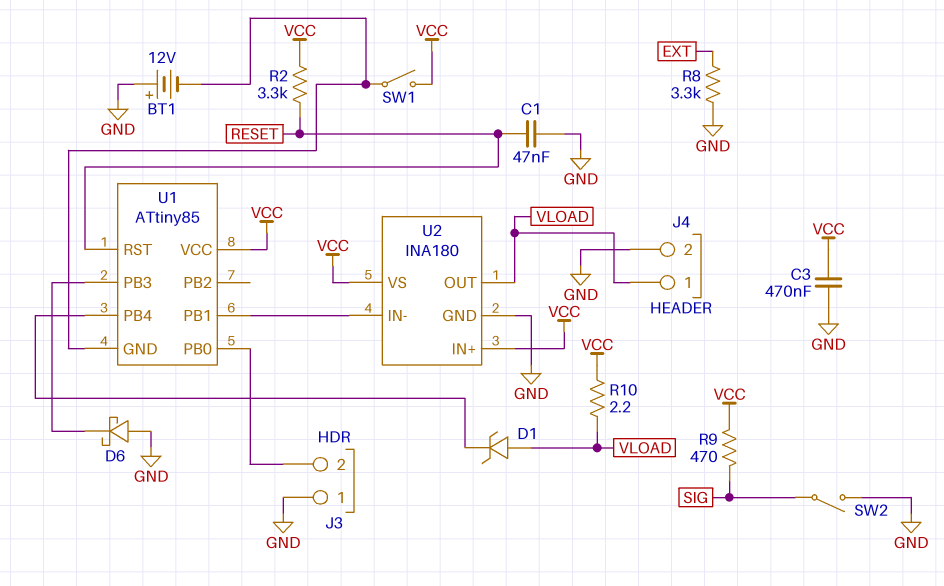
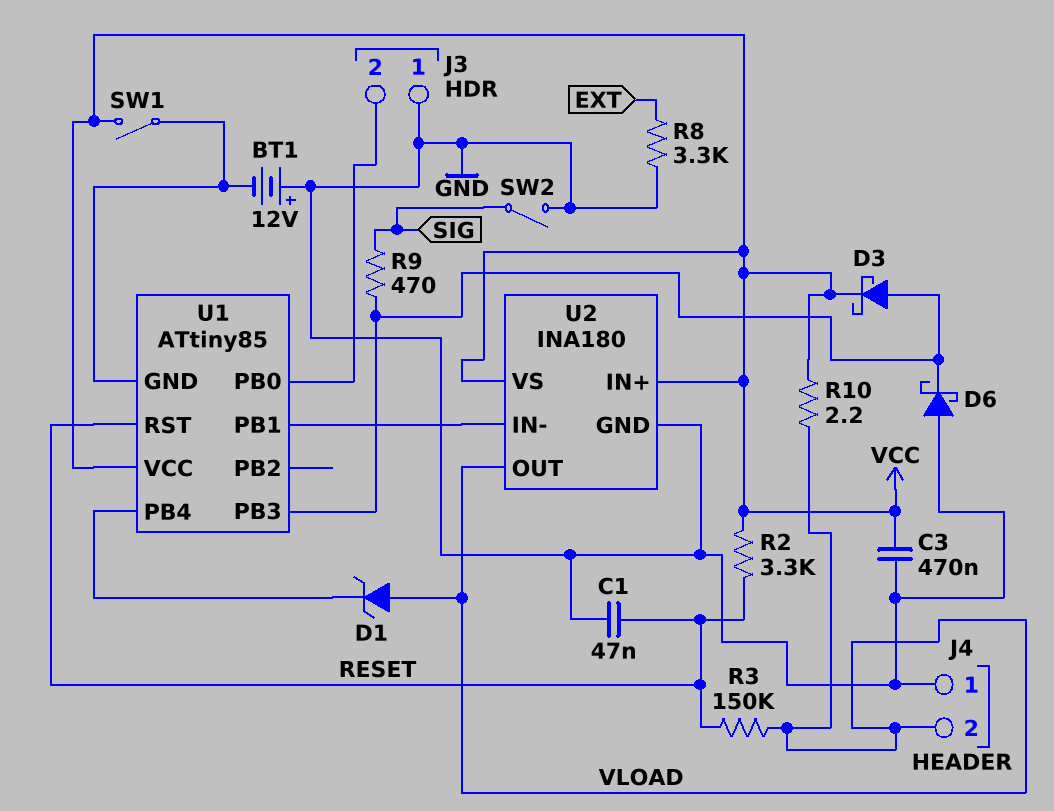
D3: none -> schottky (A U1/PB3, K VCC)
J4 pin 1: VLOAD -> GND
J4 pin 2: GND -> VLOAD
R3: none -> 150k (RESET, VLOAD)
R9: 470 (SIG, VCC) -> 470 (SIG, U1/PB3)

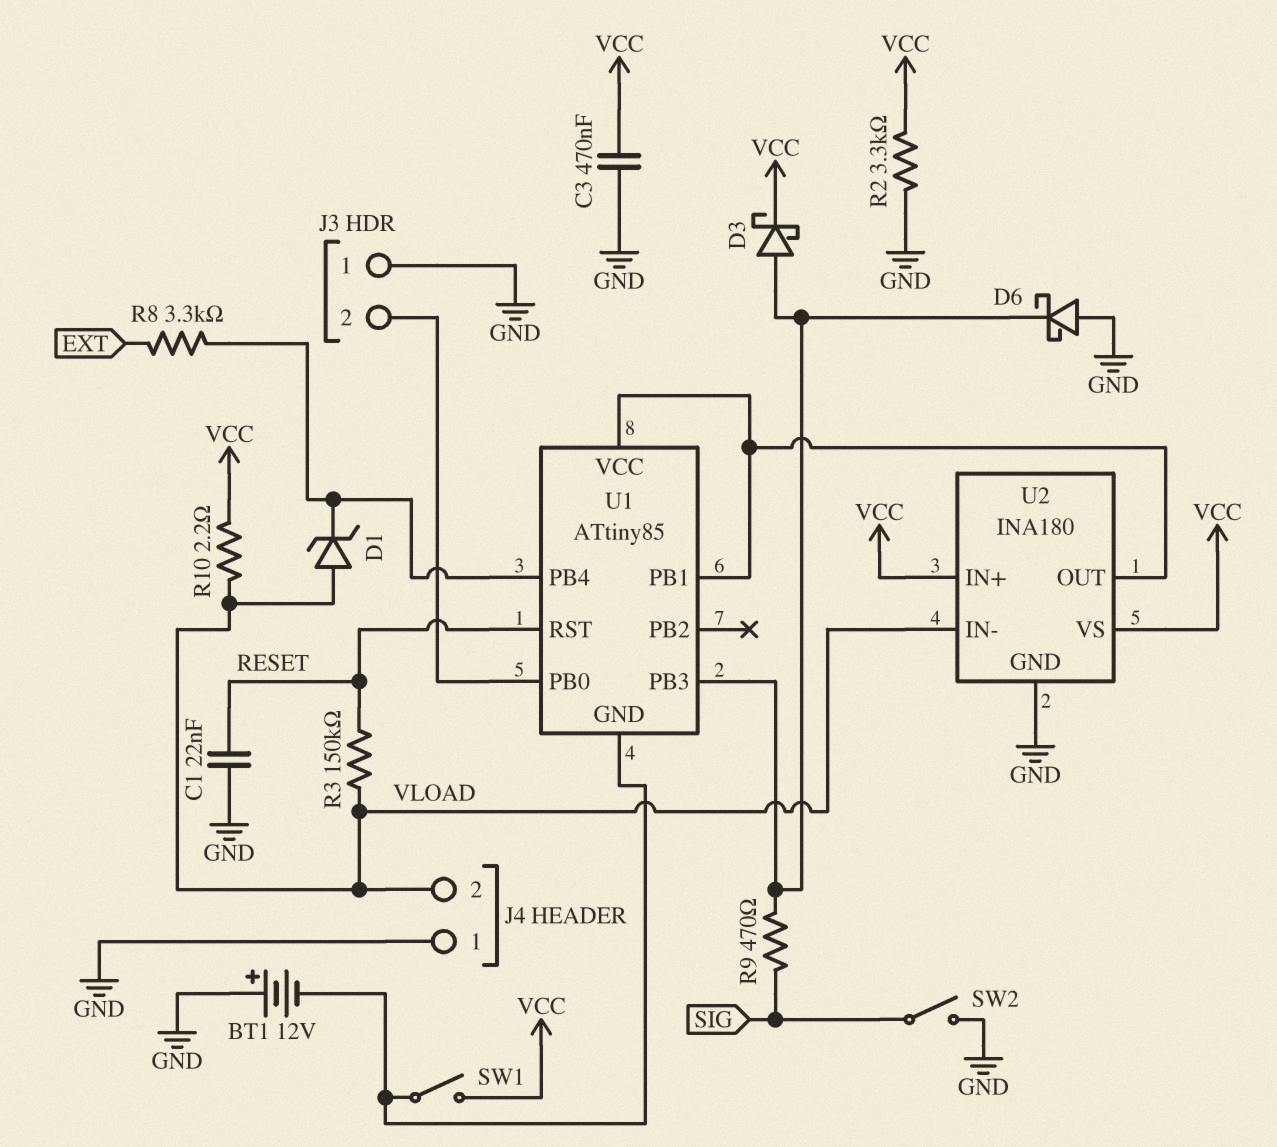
C1: 47nF (GND, RESET) -> 22nF (GND, RESET)
R2: 3.3k (RESET, VCC) -> 3.3k (GND, VCC)
R8: 3.3k (EXT, GND) -> 3.3k (EXT, U1/PB4)
U1 pin VCC: VCC -> U1/PB1
U2 pin IN-: U1/PB1 -> VLOAD
U2 pin OUT: VLOAD -> U1/PB1

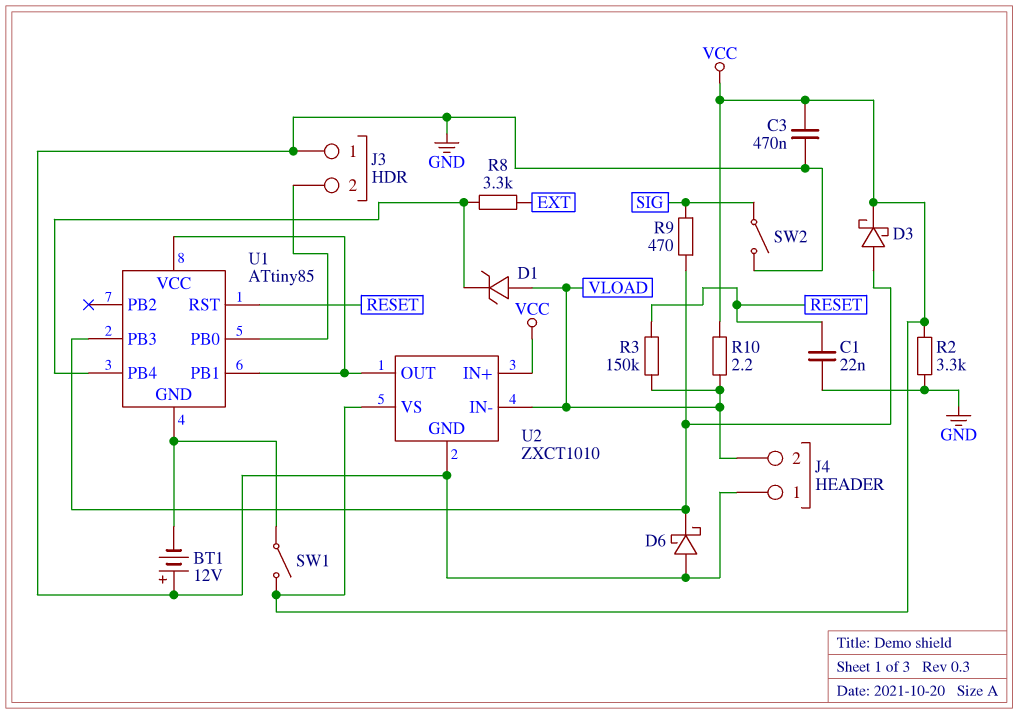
U2: INA180 -> ZXCT1010

